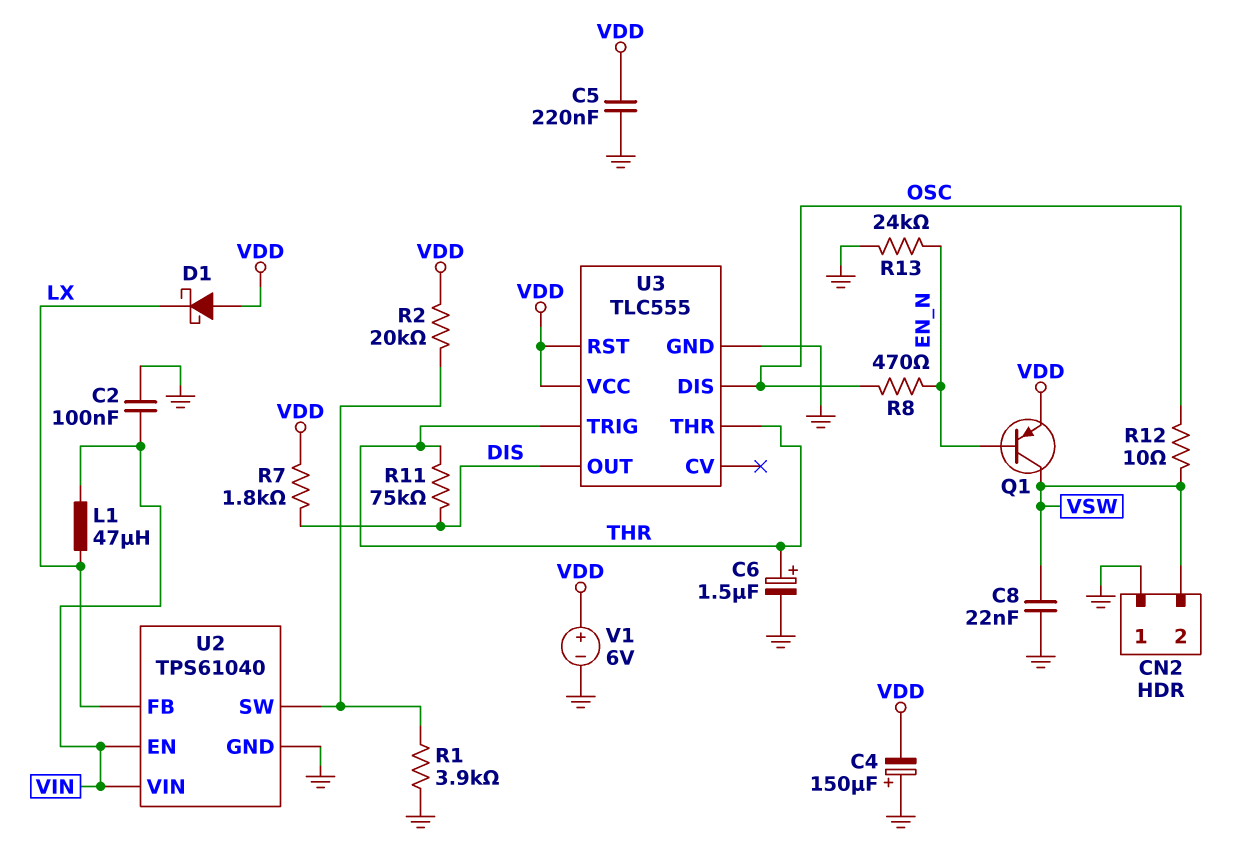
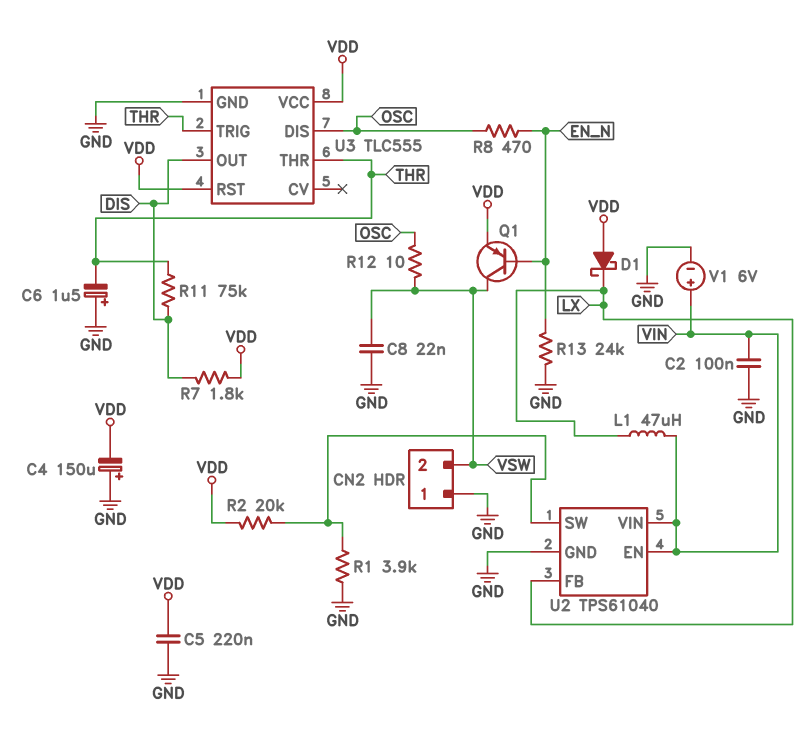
C6: 1.5uF (plus THR, minus GND) -> 1.5uF (plus GND, minus THR)
V1: 6V (plus VDD, minus GND) -> 6V (plus VIN, minus GND)

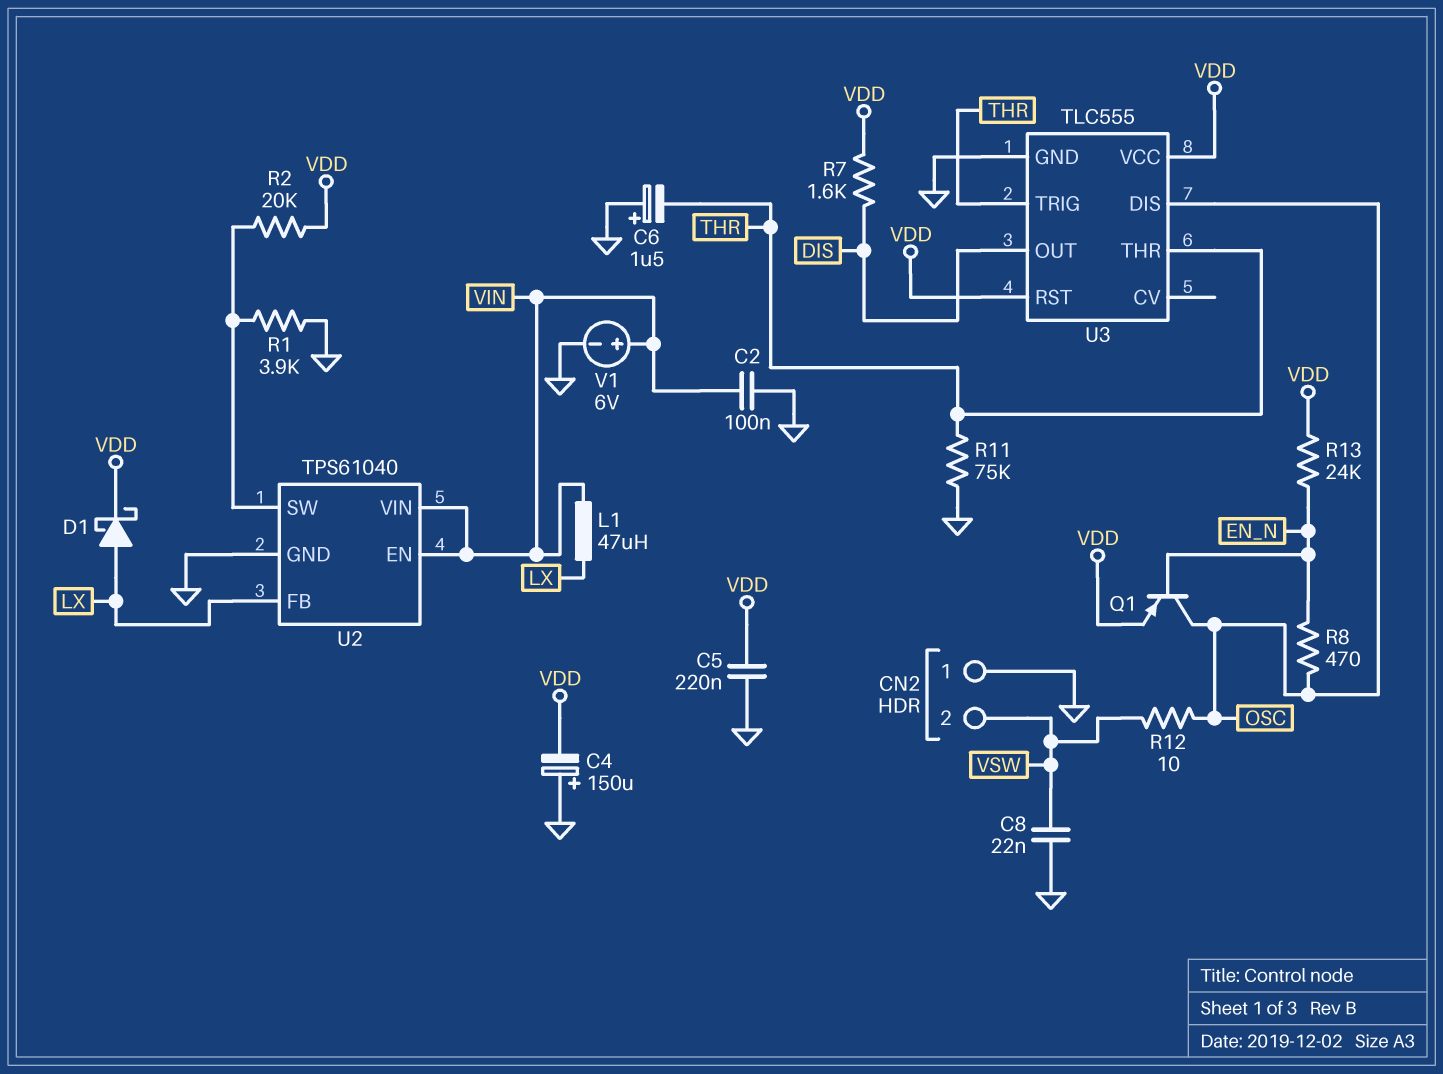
D1: schottky (A VDD, K LX) -> schottky (A LX, K VDD)
Q1: PNP (B EN_N, C VSW, E VDD) -> PNP (B EN_N, C OSC, E VDD)
R7: 1.8k (DIS, VDD) -> 1.6k (DIS, VDD)
R11: 75k (DIS, THR) -> 75k (GND, THR)
R13: 24k (EN_N, GND) -> 24k (EN_N, VDD)

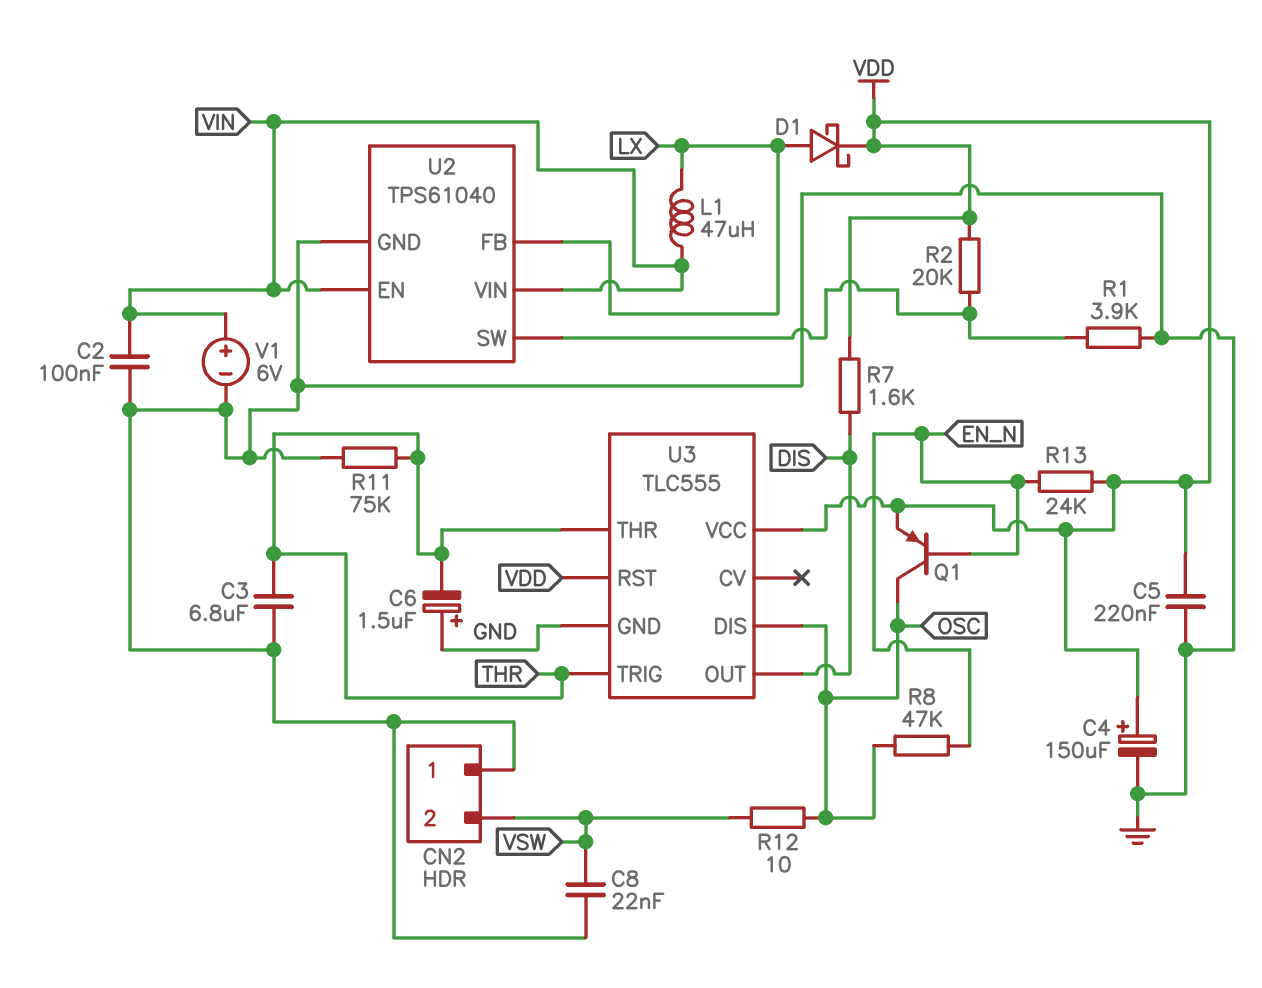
C3: none -> 6.8uF (GND, THR)
C4: 150uF (plus GND, minus VDD) -> 150uF (plus VDD, minus GND)
R8: 470 (EN_N, OSC) -> 47k (EN_N, OSC)

